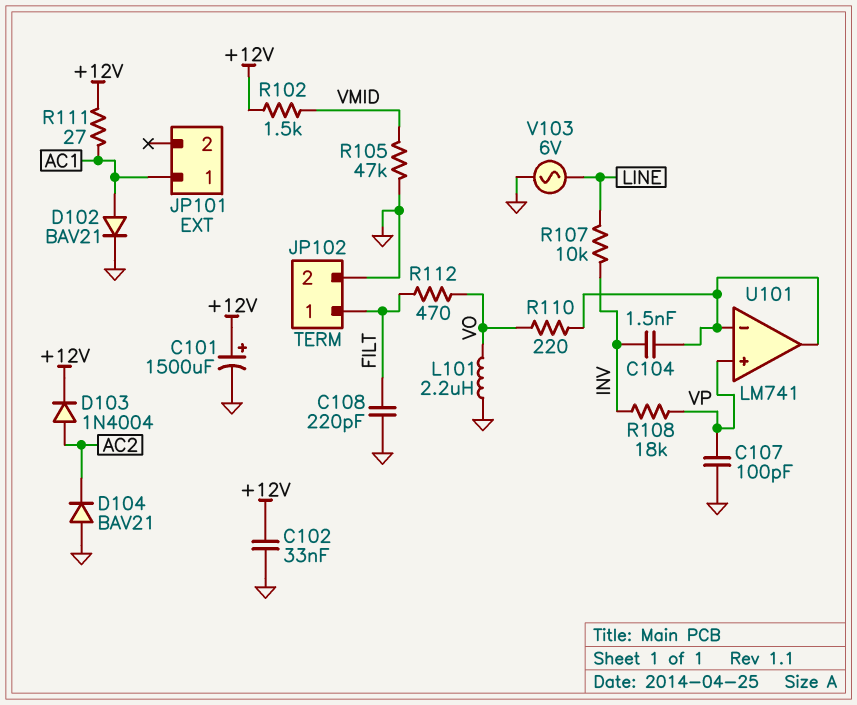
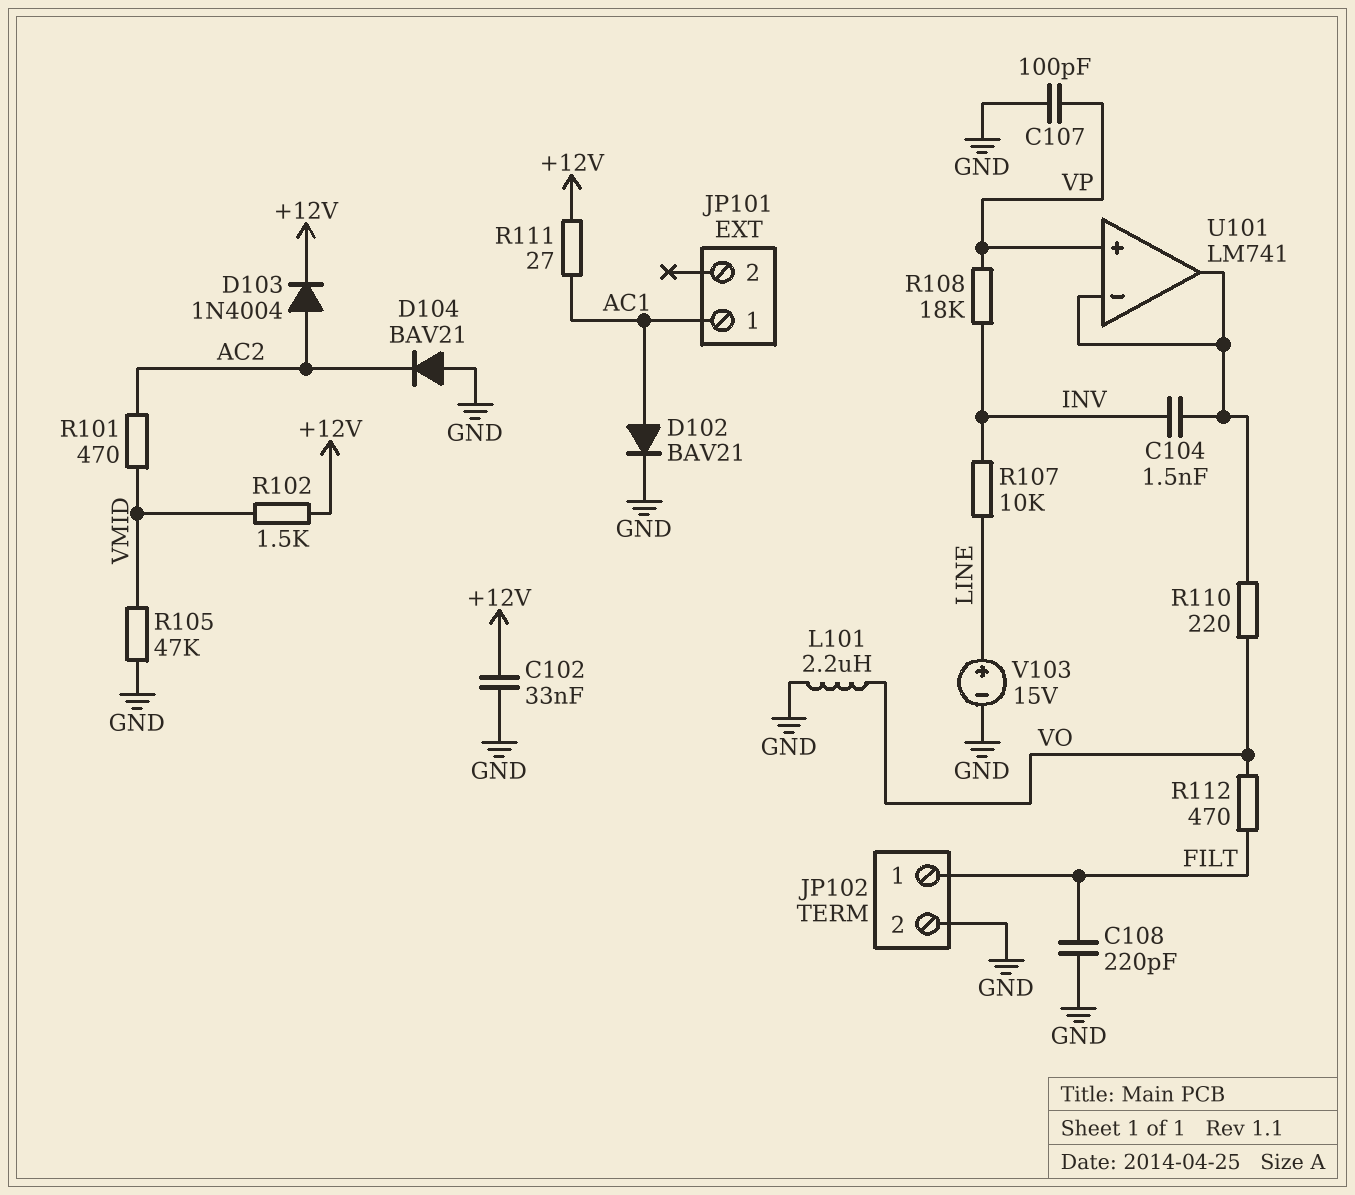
C101: 1500uF (plus +12V, minus GND) -> none
R101: none -> 470 (AC2, VMID)
V103: AC 6V (GND, LINE) -> 15V (plus LINE, minus GND)

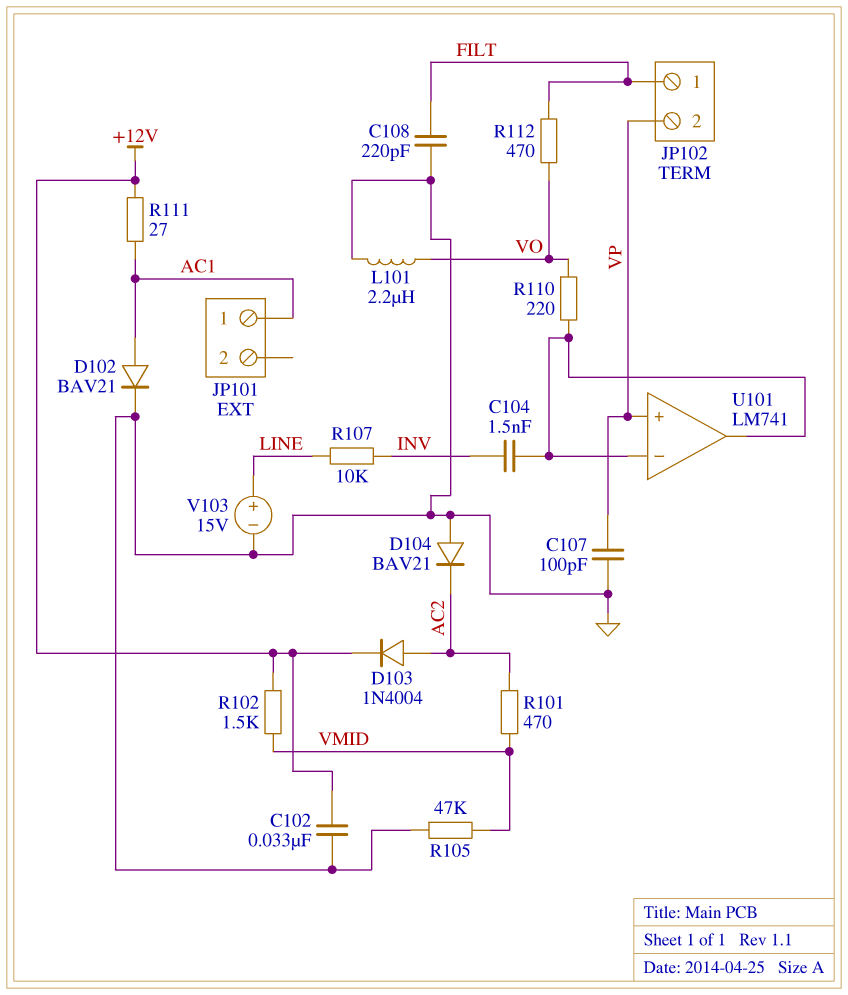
JP102 pin 2: GND -> VP
R108: 18k (INV, VP) -> none

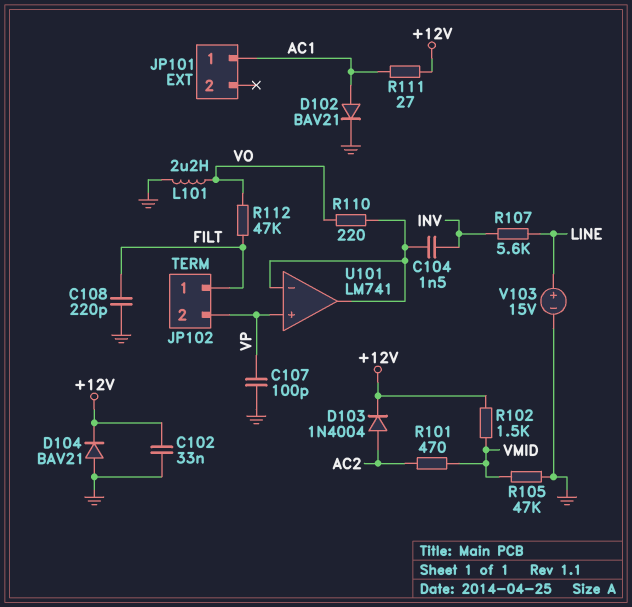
D104: diode BAV21 (A GND, K AC2) -> diode BAV21 (A GND, K +12V)
R107: 10k (INV, LINE) -> 5.6k (INV, LINE)
R112: 470 (FILT, VO) -> 47k (FILT, VO)

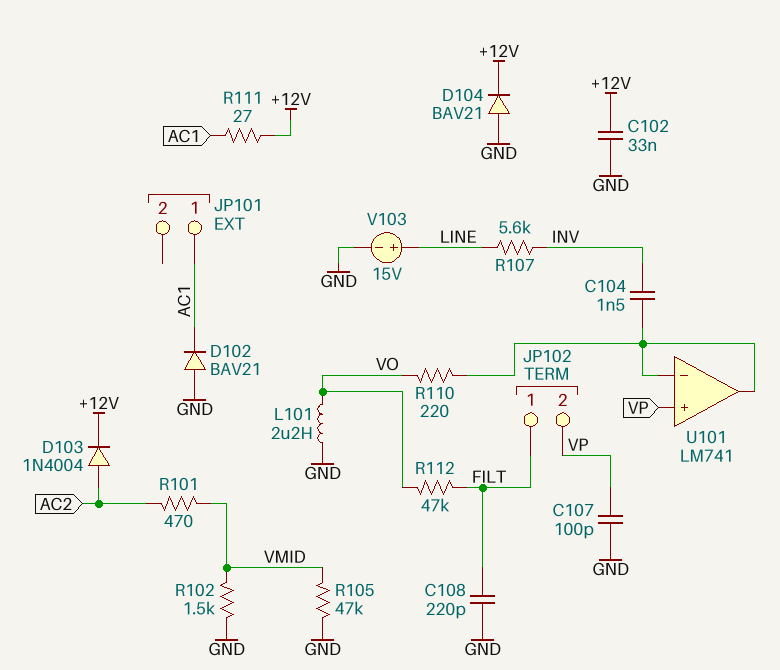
D102: diode BAV21 (A AC1, K GND) -> diode BAV21 (A GND, K AC1)
R102: 1.5k (+12V, VMID) -> 1.5k (GND, VMID)

